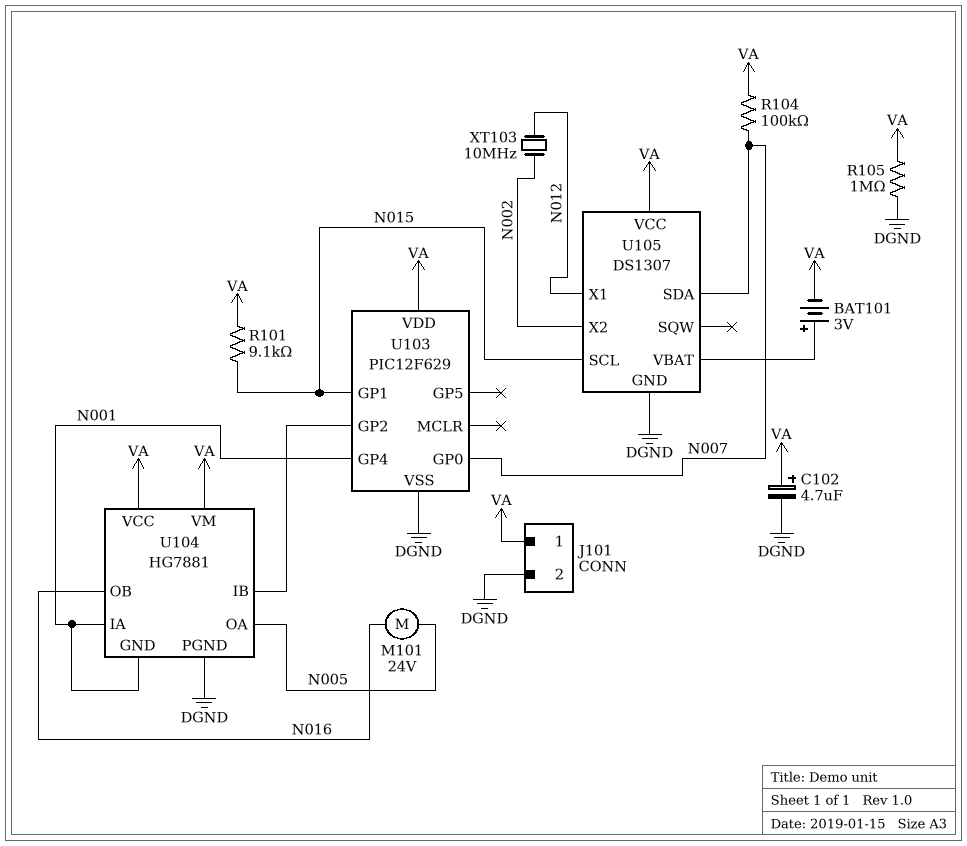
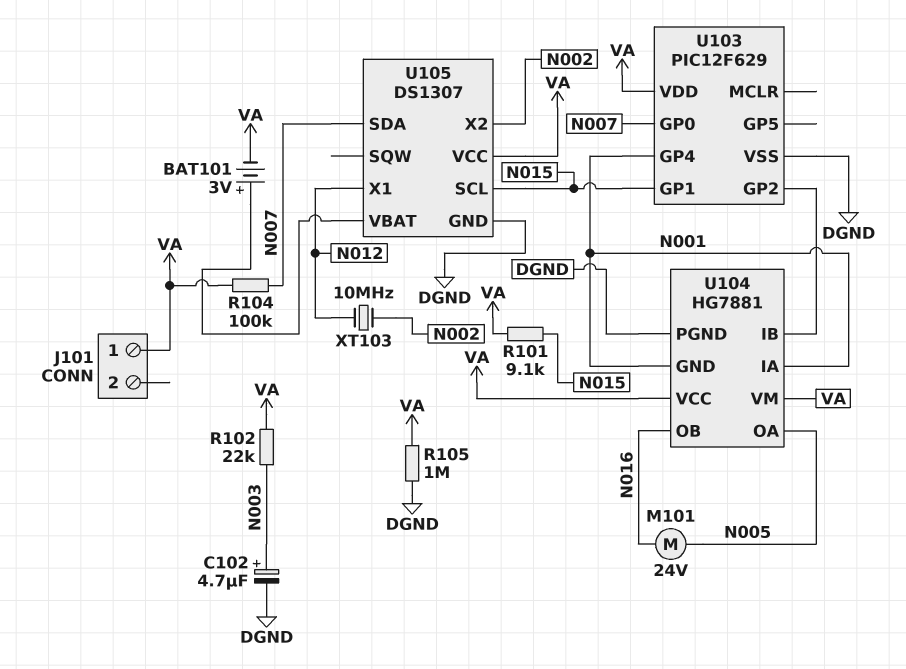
C102: 4.7uF (plus VA, minus DGND) -> 4.7uF (plus N003, minus DGND)
J101 pin 2: DGND -> none
R102: none -> 22k (N003, VA)

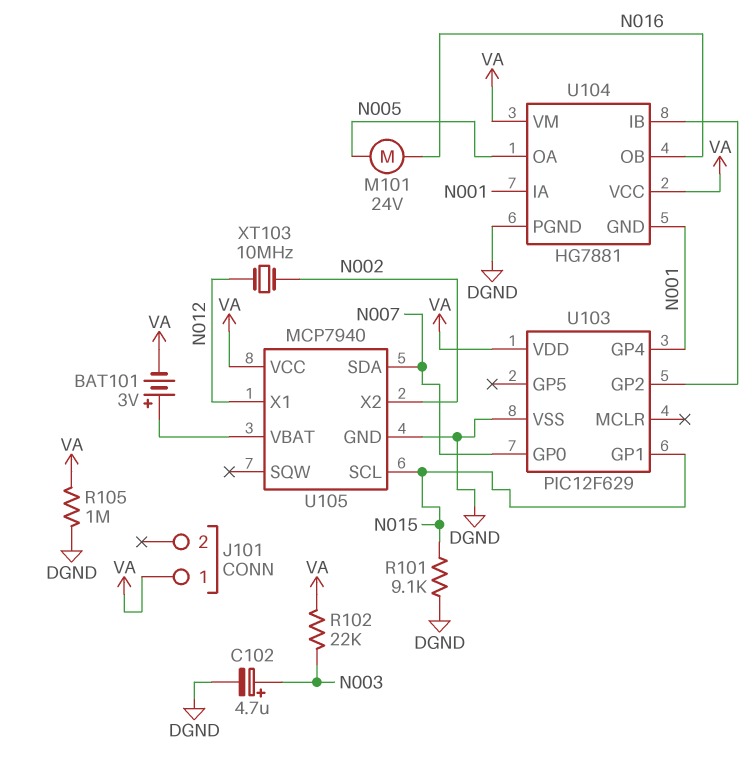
R101: 9.1k (N015, VA) -> 9.1k (DGND, N015)
R104: 100k (N007, VA) -> none
U105: DS1307 -> MCP7940

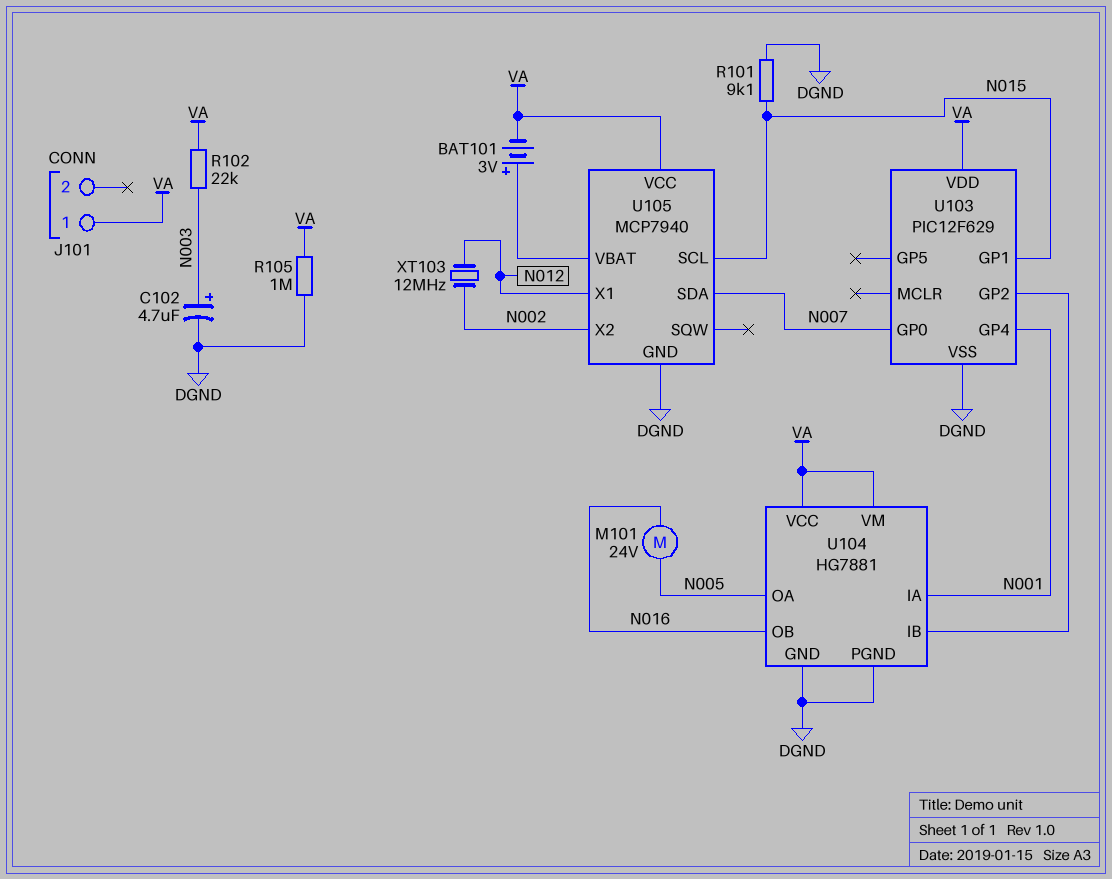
U104 pin GND: N001 -> DGND
XT103: 10MHz (N002, N012) -> 12MHz (N002, N012)

